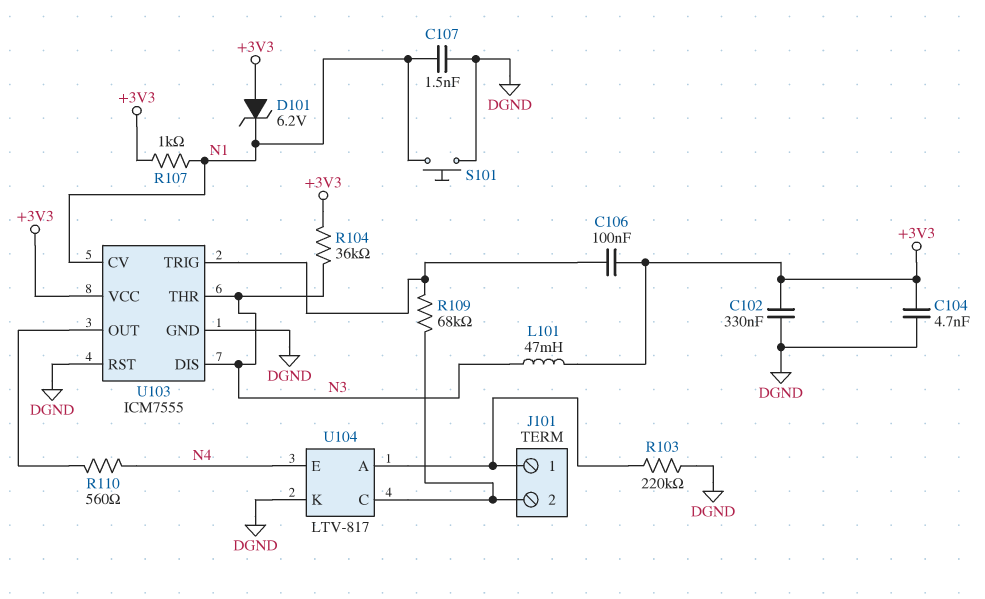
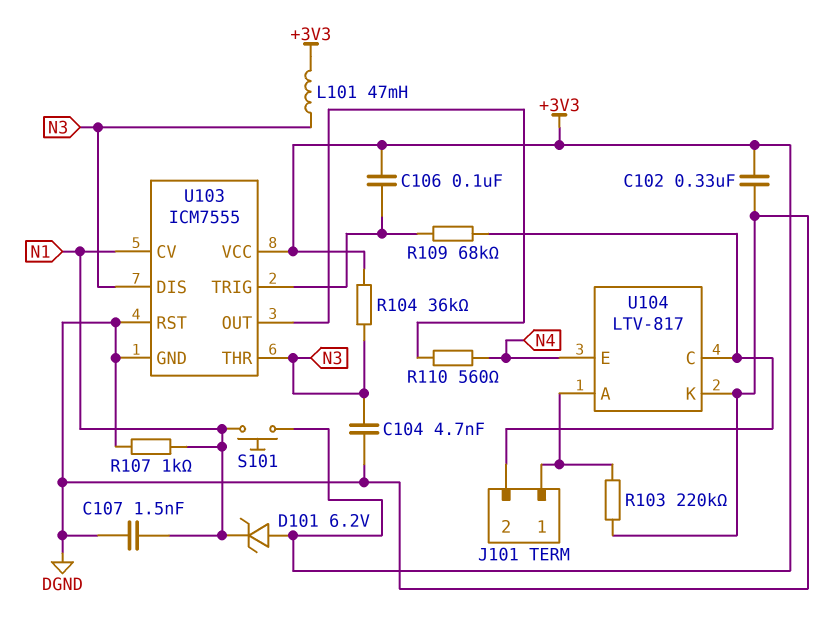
C104: 4.7nF (+3V3, DGND) -> 4.7nF (DGND, N3)
R107: 1k (+3V3, N1) -> 1k (DGND, N1)
S101: button (DGND, N1) -> button (+3V3, N1)

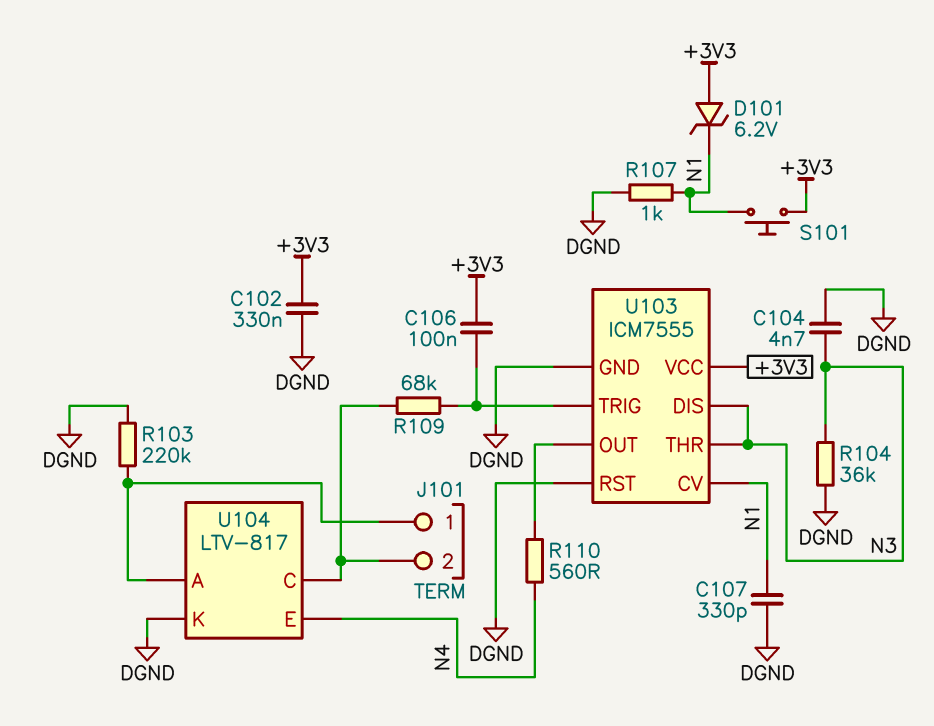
C107: 1.5nF (DGND, N1) -> 330pF (DGND, N1)
L101: 47mH (+3V3, N3) -> none
R104: 36k (+3V3, N3) -> 36k (DGND, N3)

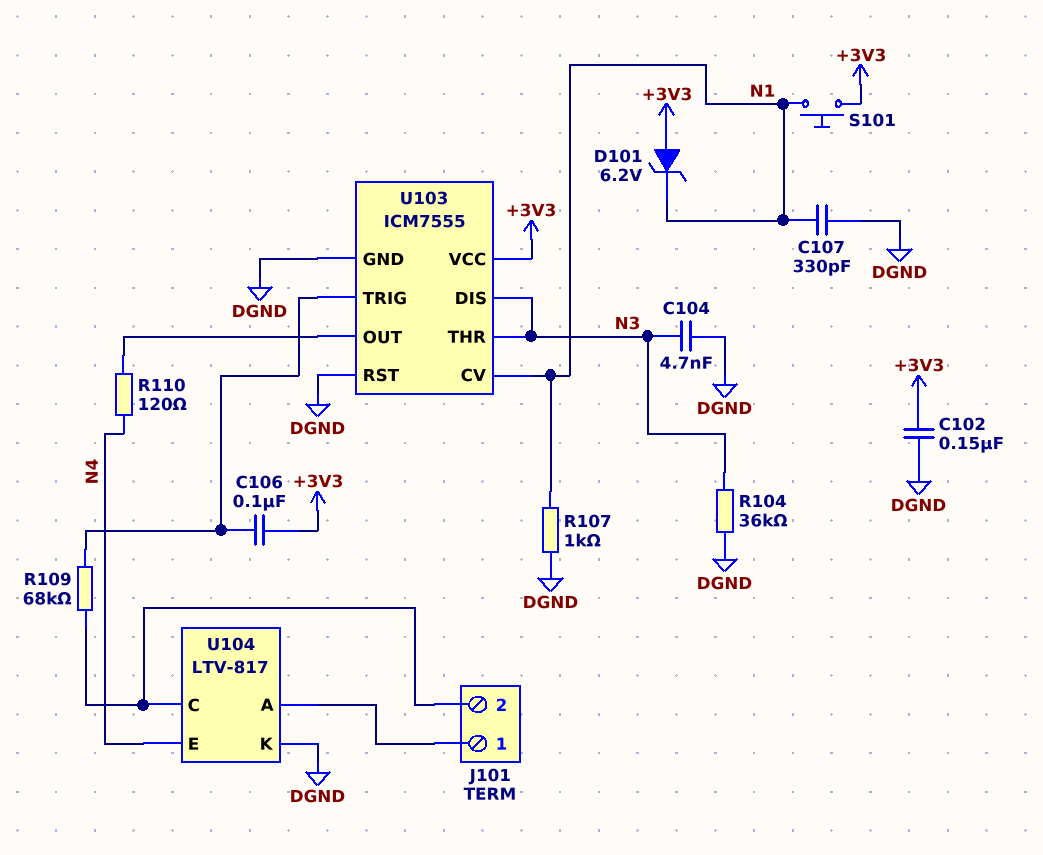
C102: 330nF (+3V3, DGND) -> 150nF (+3V3, DGND)
R103: 220k (DGND, J101/1) -> none
R110: 560 (N4, U103/OUT) -> 120 (N4, U103/OUT)

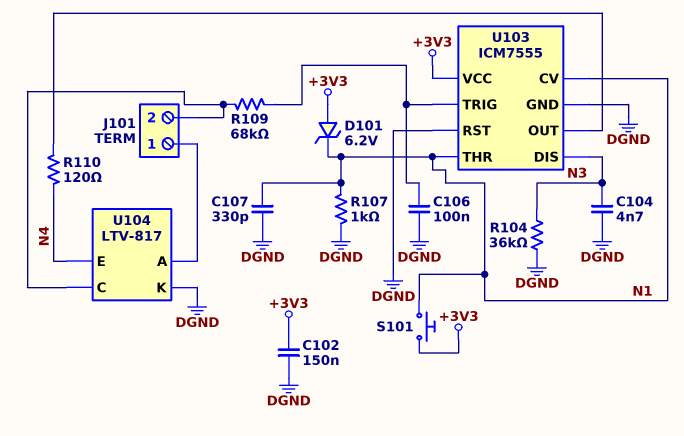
C106: 100nF (+3V3, U103/TRIG) -> 100nF (DGND, U103/TRIG)
U103 pin THR: N3 -> N1

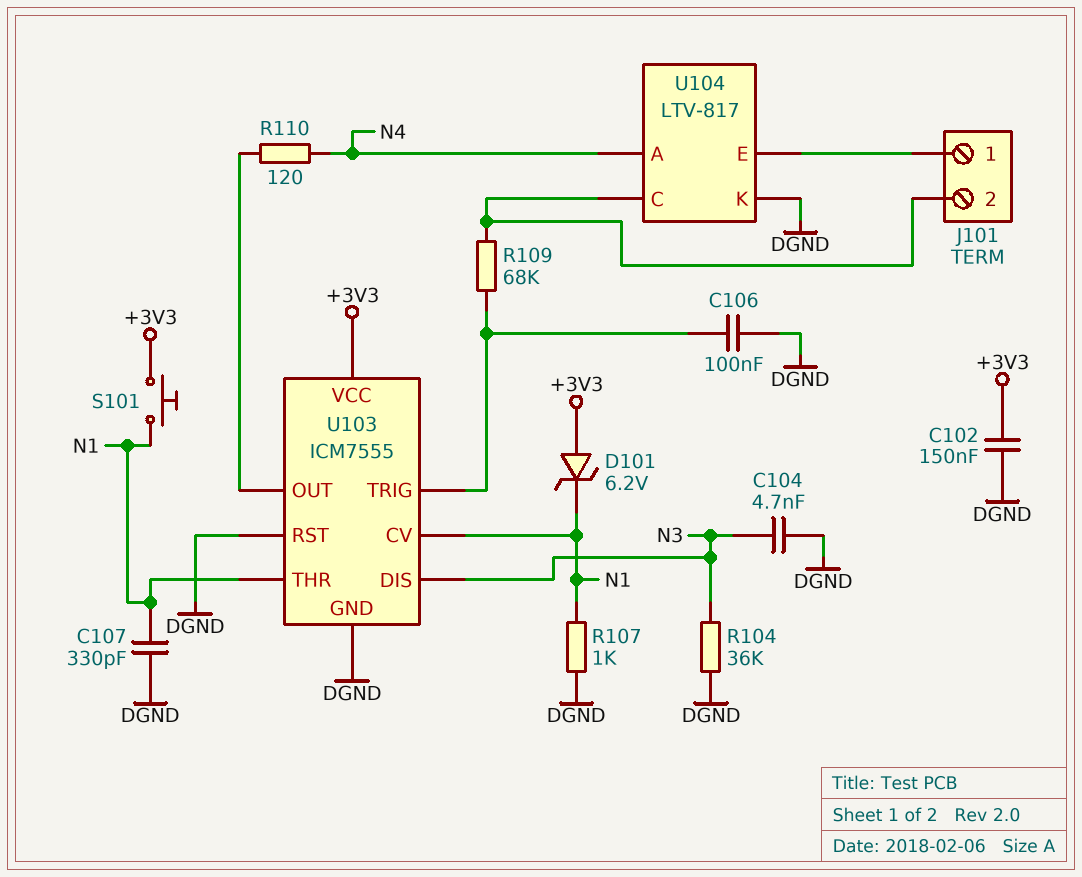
U104 pin A: J101/1 -> N4
U104 pin E: N4 -> J101/1

